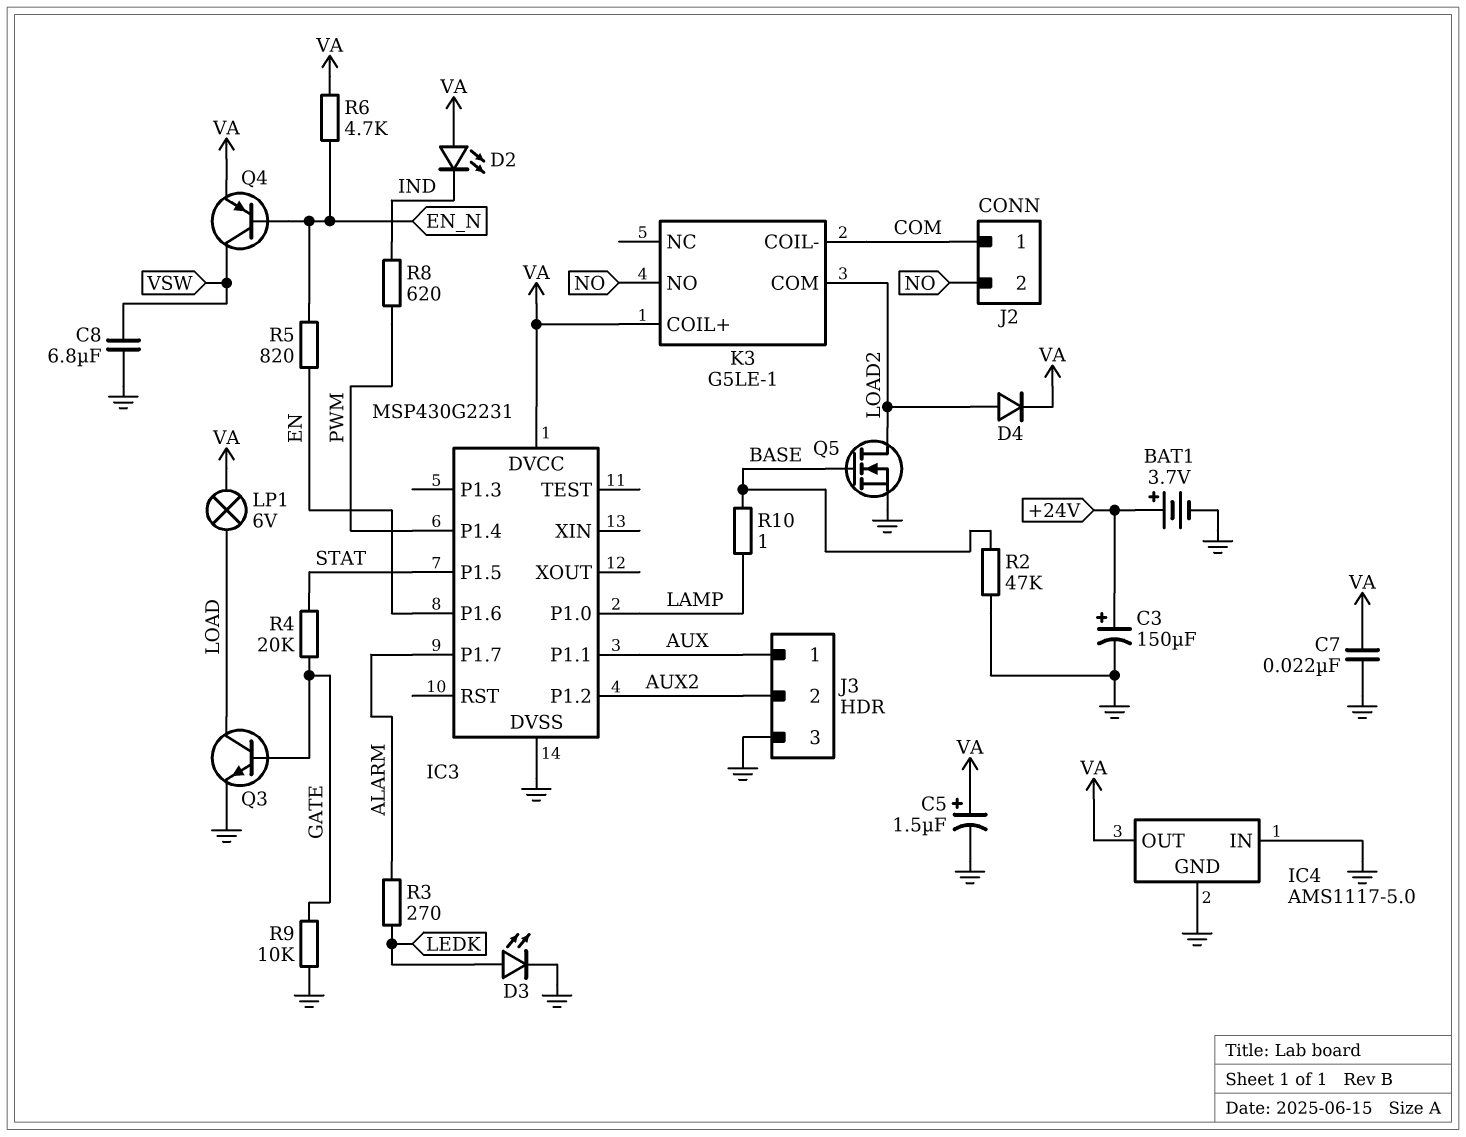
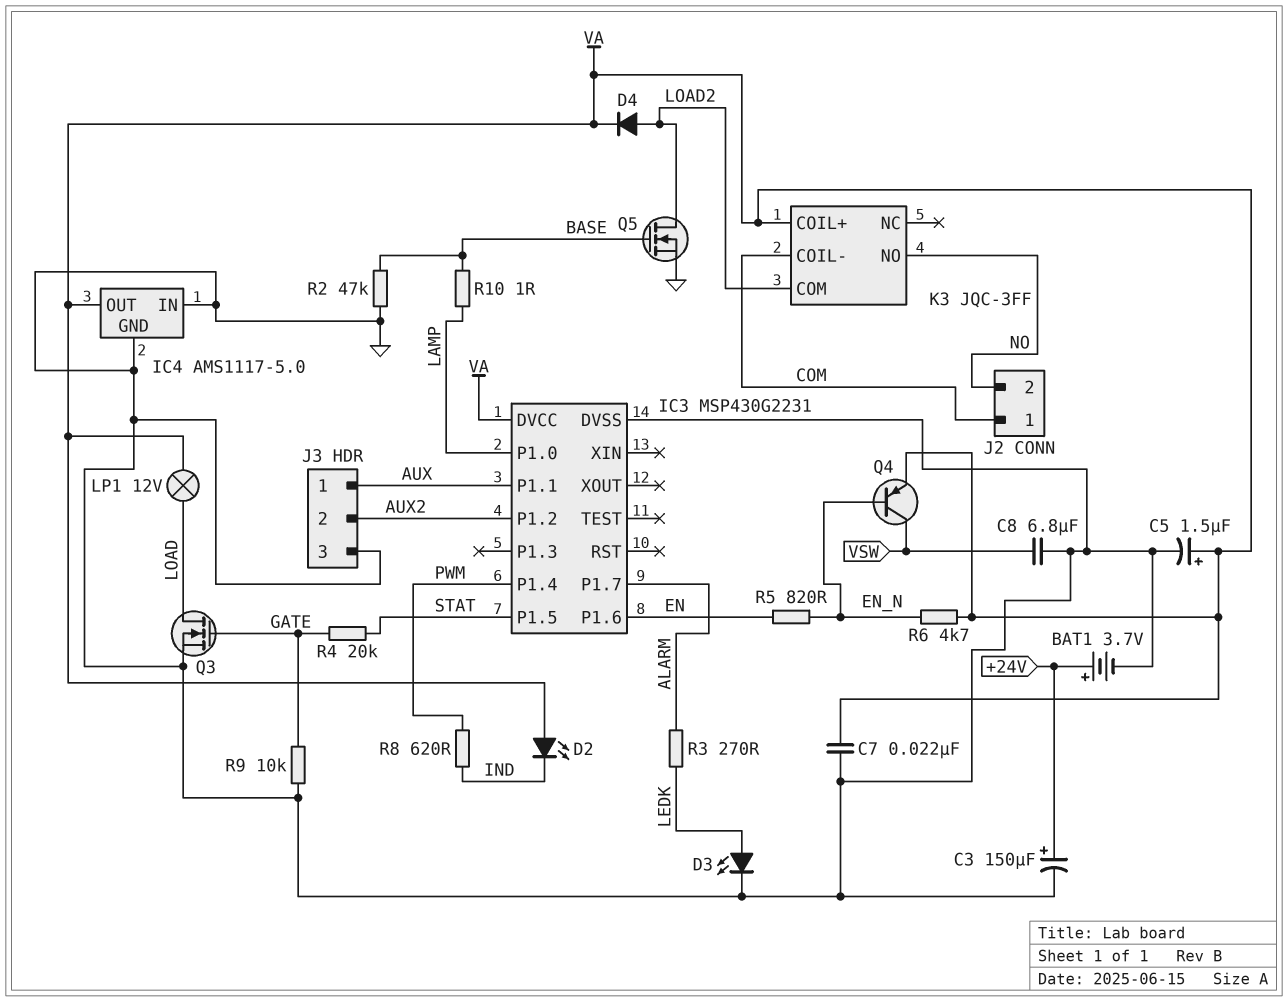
K3: G5LE-1 -> JQC-3FF
LP1: lamp 6V (LOAD, VA) -> lamp 12V (LOAD, VA)
Q3: NPN (B GATE, C LOAD, E GND) -> NMOS (G GATE, D LOAD, S GND)

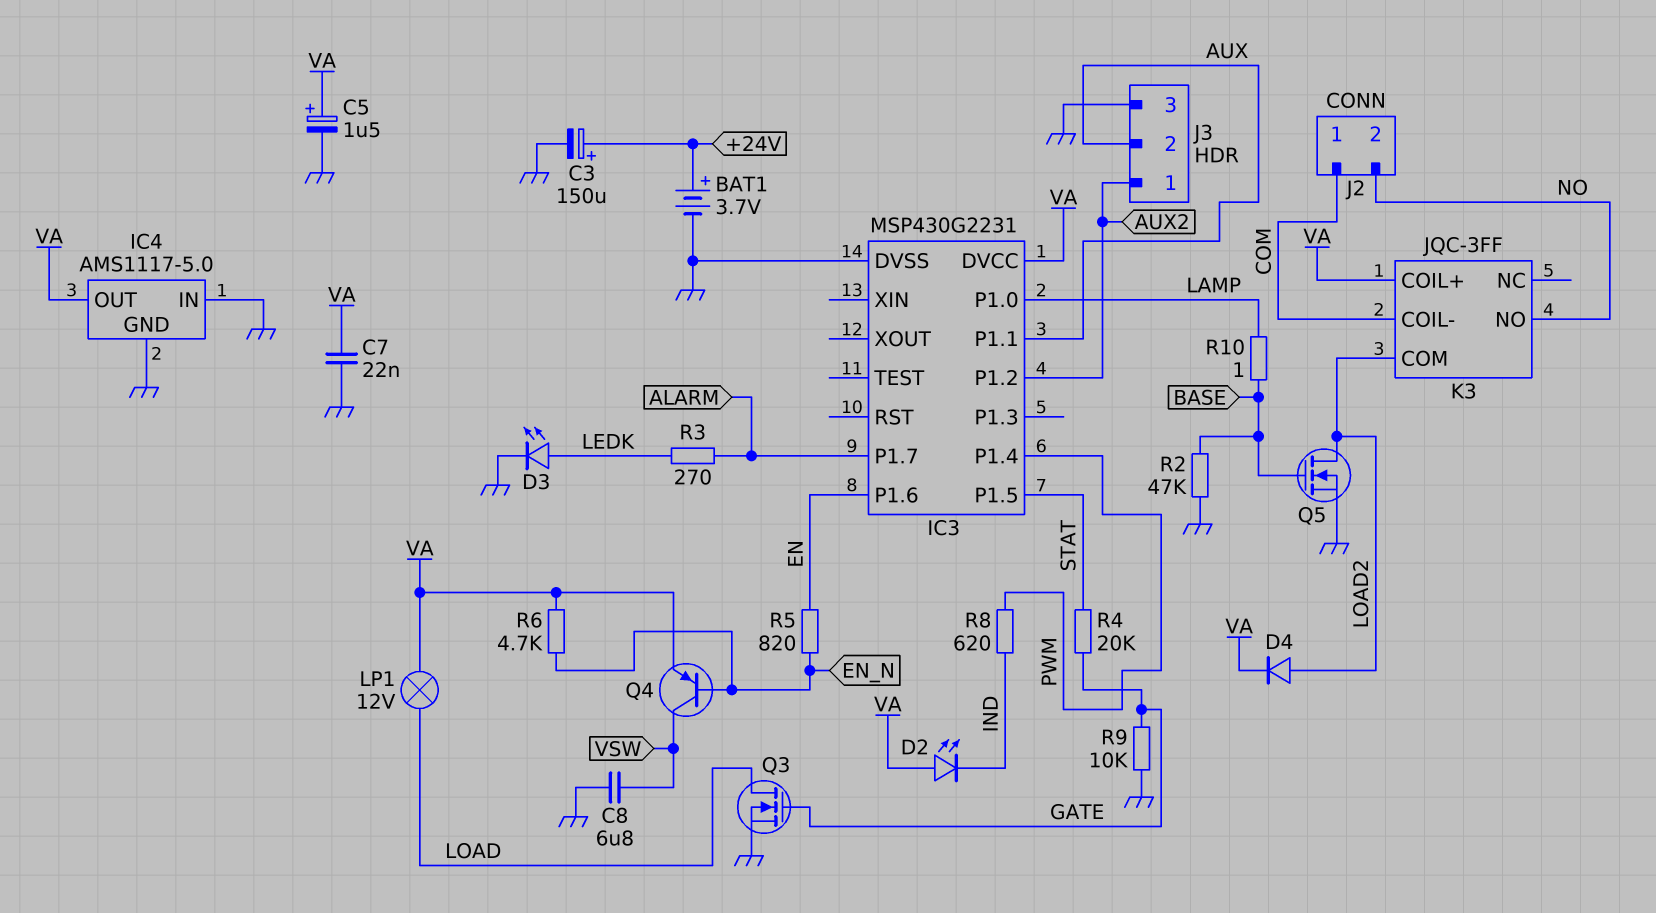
J3 pin 1: AUX -> AUX2
J3 pin 2: AUX2 -> AUX

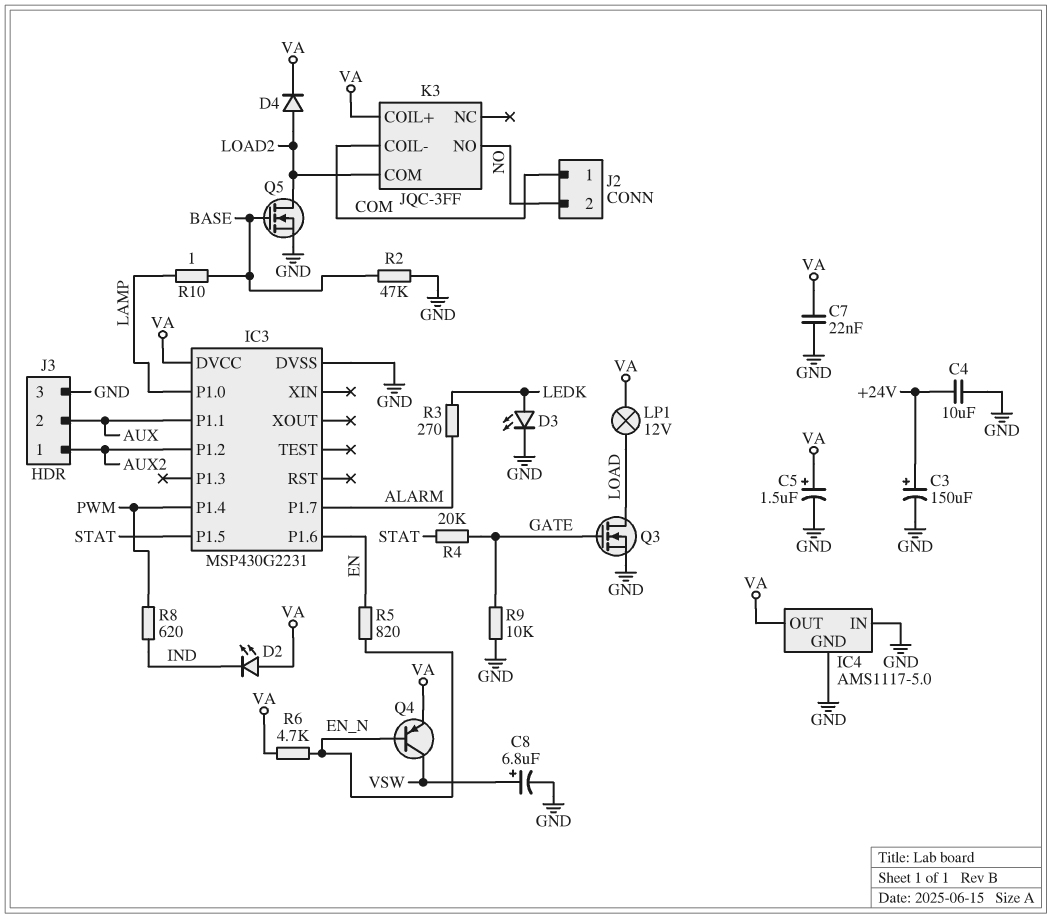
BAT1: 3.7V (plus +24V, minus GND) -> none
C4: none -> 10uF (+24V, GND)
C8: 6.8uF (GND, VSW) -> 6.8uF (plus VSW, minus GND)

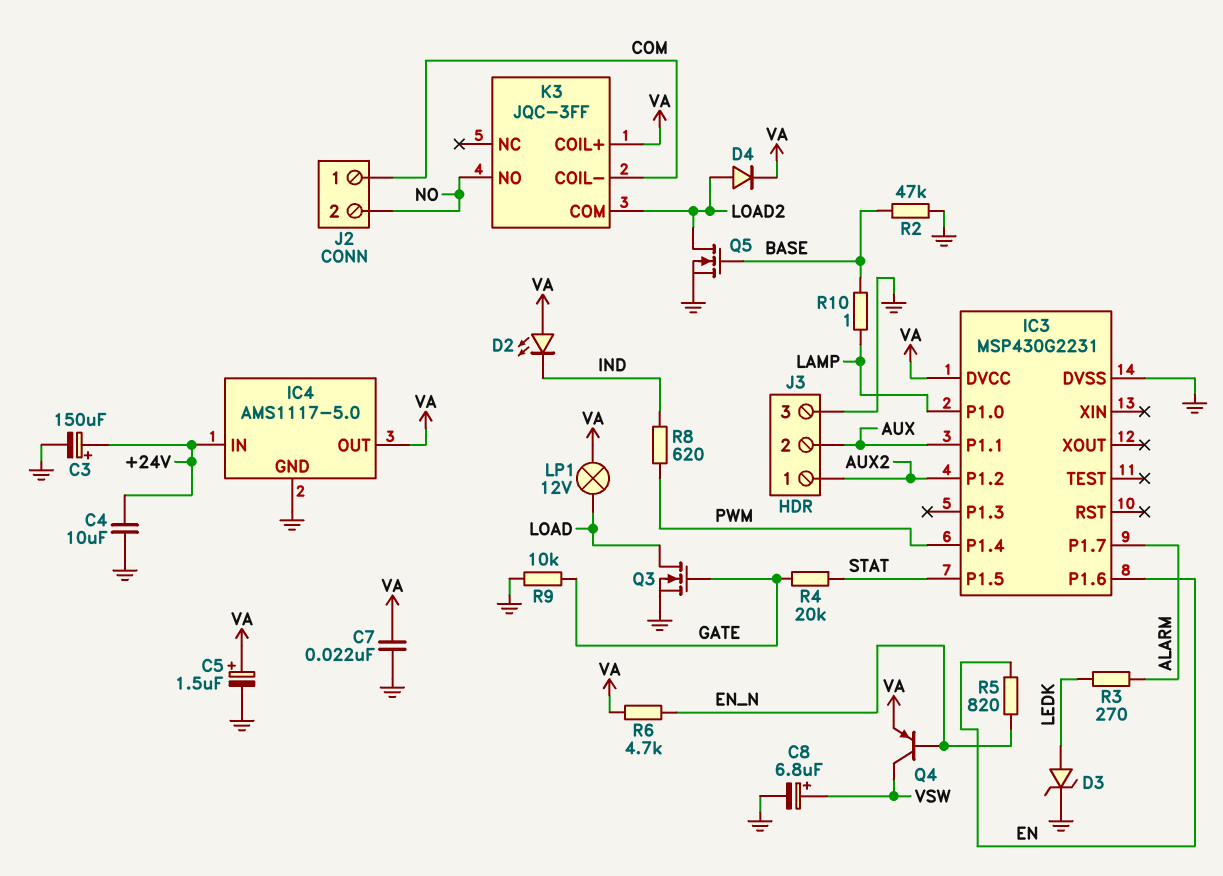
D3: LED (A LEDK, K GND) -> zener (A LEDK, K GND)
IC4 pin IN: GND -> +24V

